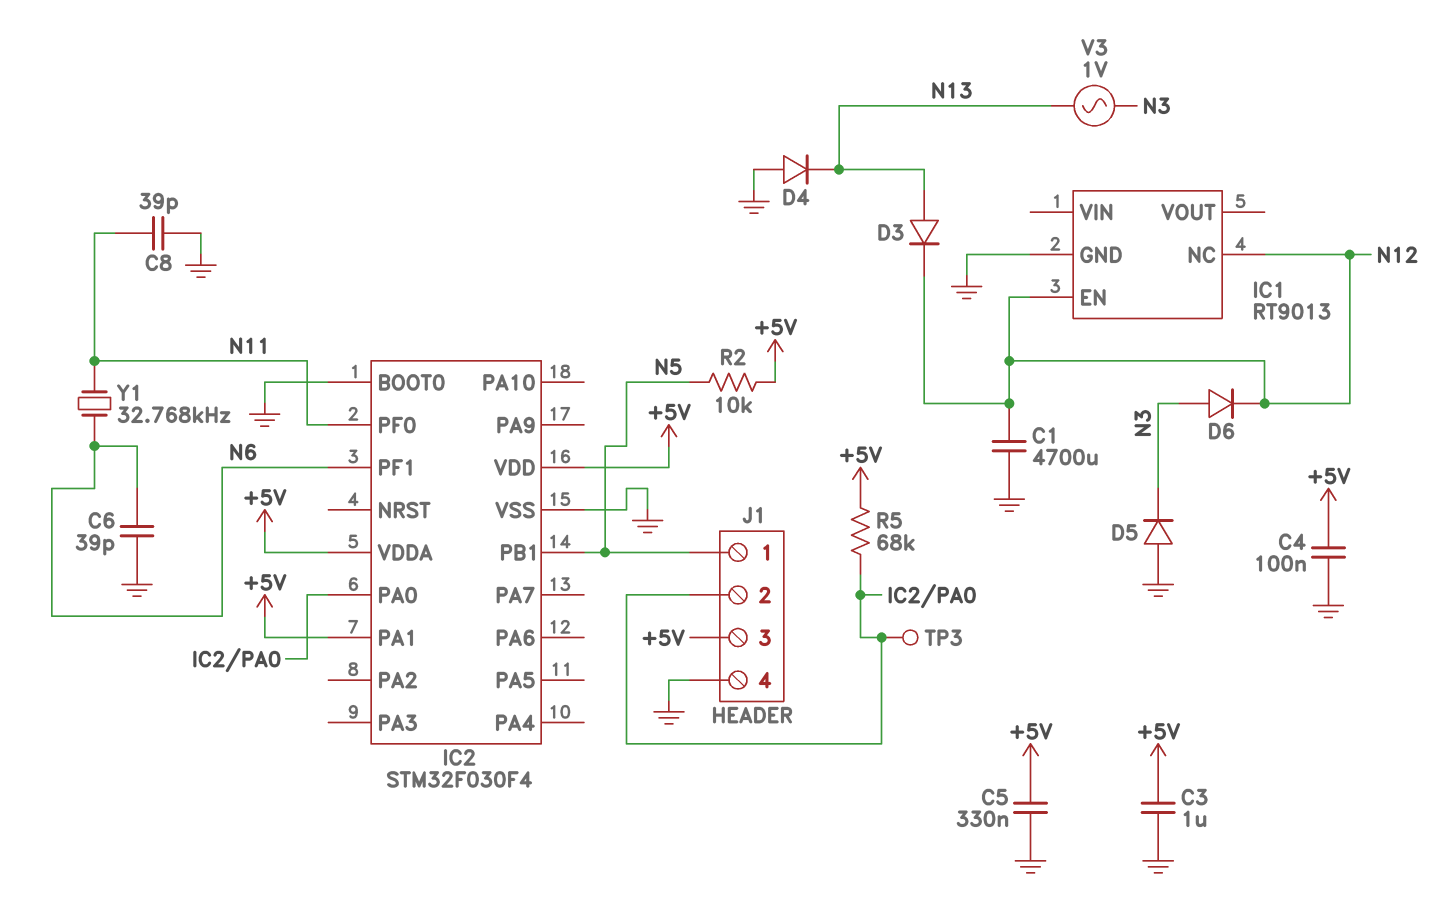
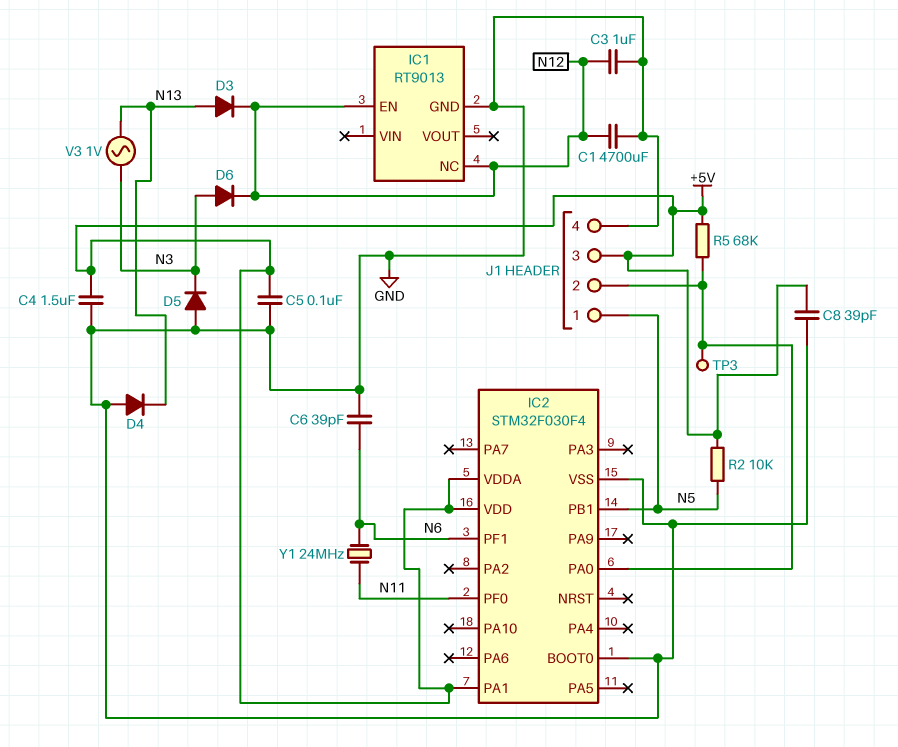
C3: 1uF (+5V, GND) -> 1uF (GND, N12)
C4: 100nF (+5V, GND) -> 1.5uF (+5V, GND)
C5: 330nF (+5V, GND) -> 100nF (+5V, GND)
C8: 39pF (GND, N11) -> 39pF (+5V, GND)
Y1: 32.768kHz (N6, N11) -> 24MHz (N6, N11)

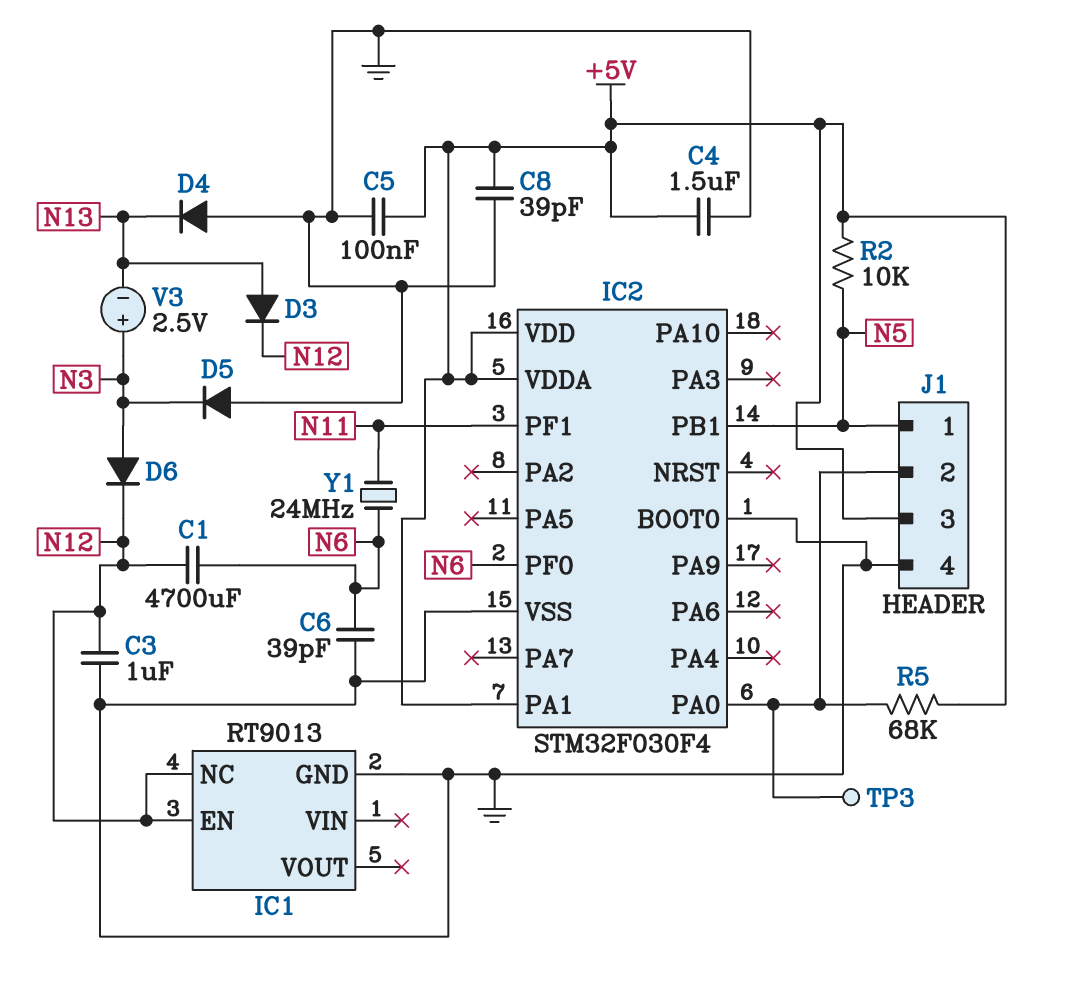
C1: 4700uF (GND, N12) -> 4700uF (N6, N12)
IC2 pin PF0: N11 -> N6
IC2 pin PF1: N6 -> N11
V3: AC 1V (N3, N13) -> 2.5V (plus N3, minus N13)

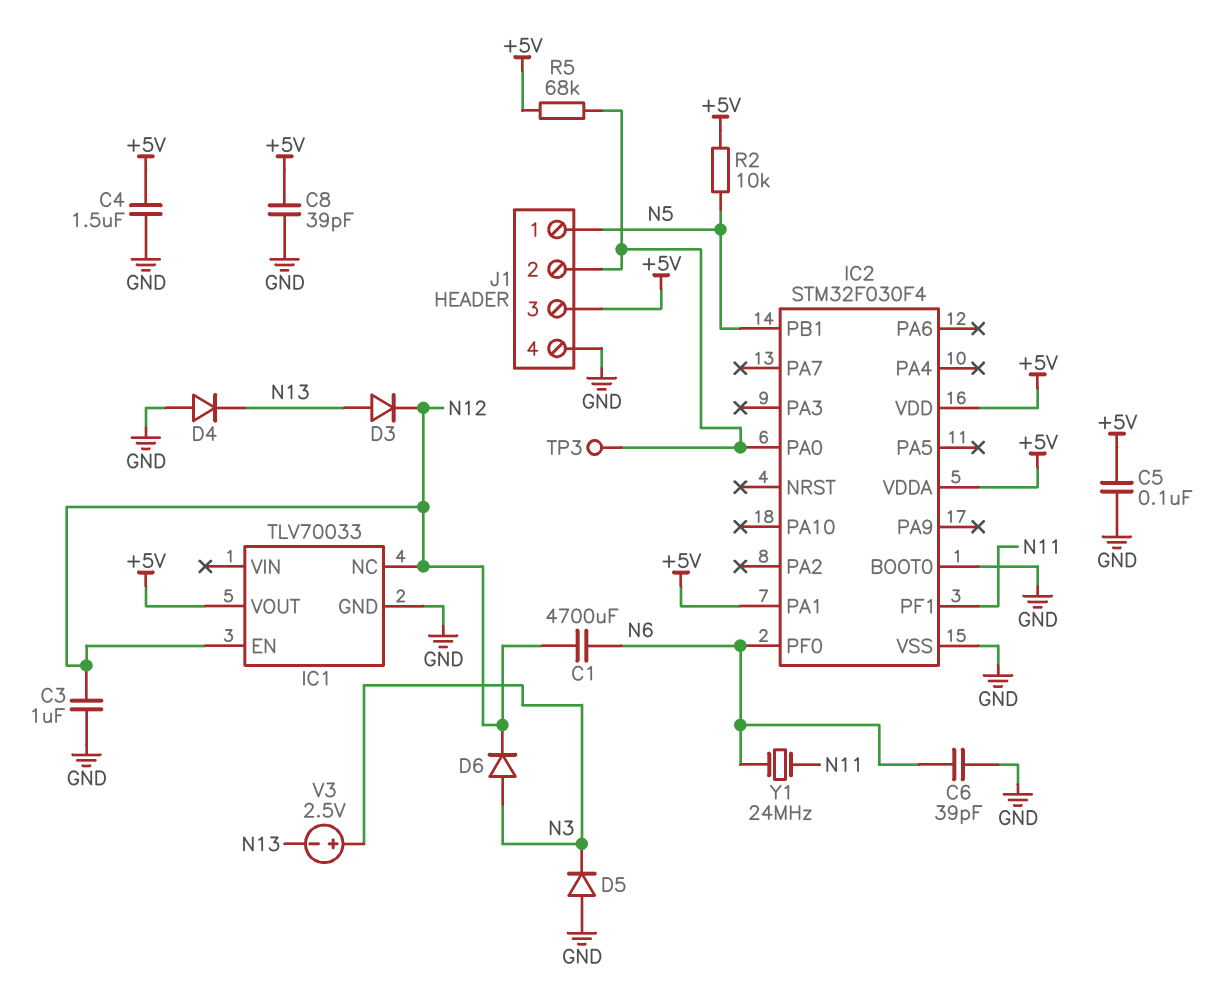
IC1: RT9013 -> TLV70033
IC1 pin VOUT: none -> +5V

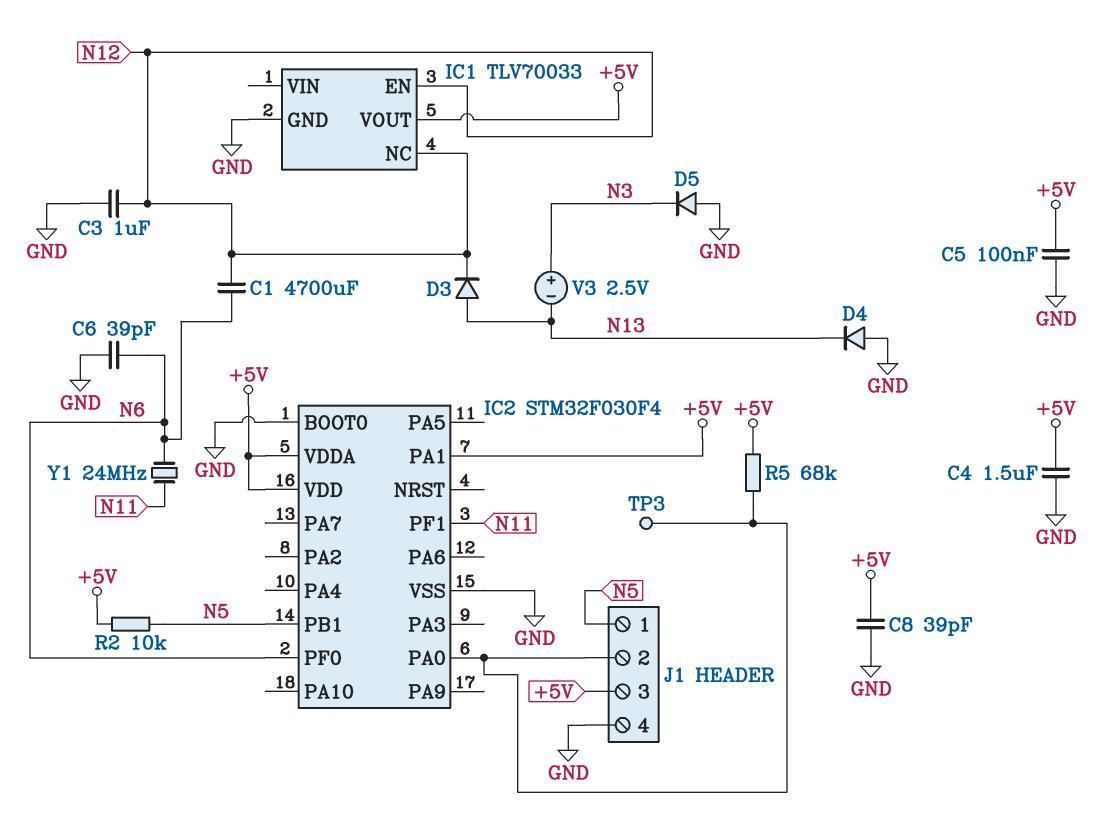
D6: diode (A N3, K N12) -> none

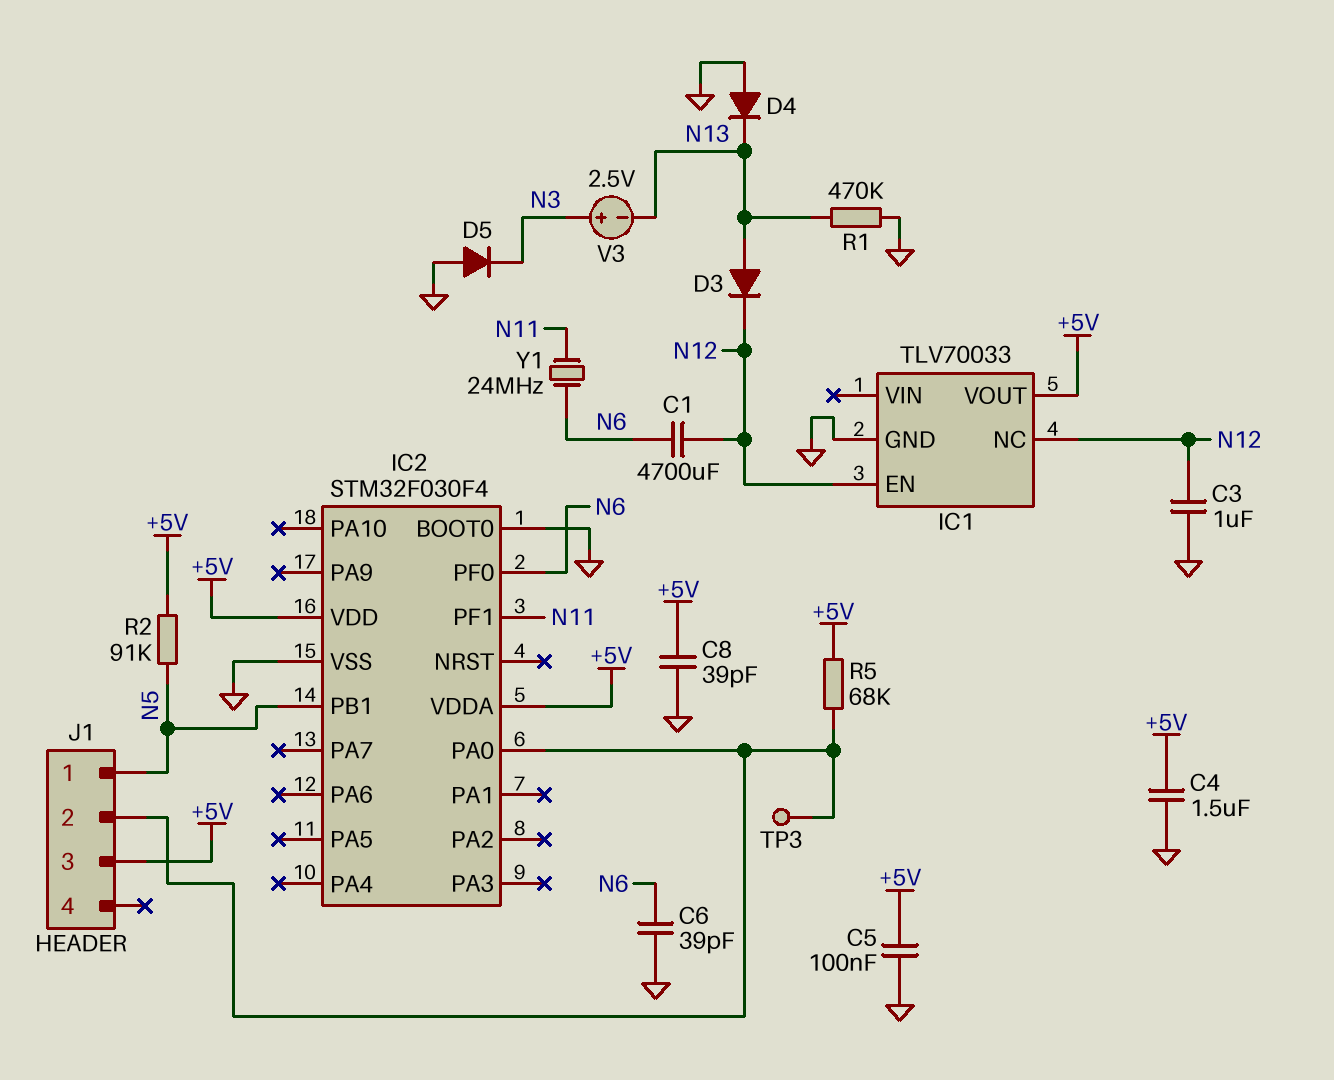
IC2 pin PA1: +5V -> none
J1 pin 4: GND -> none
R1: none -> 470k (GND, N13)
R2: 10k (+5V, N5) -> 91k (+5V, N5)

